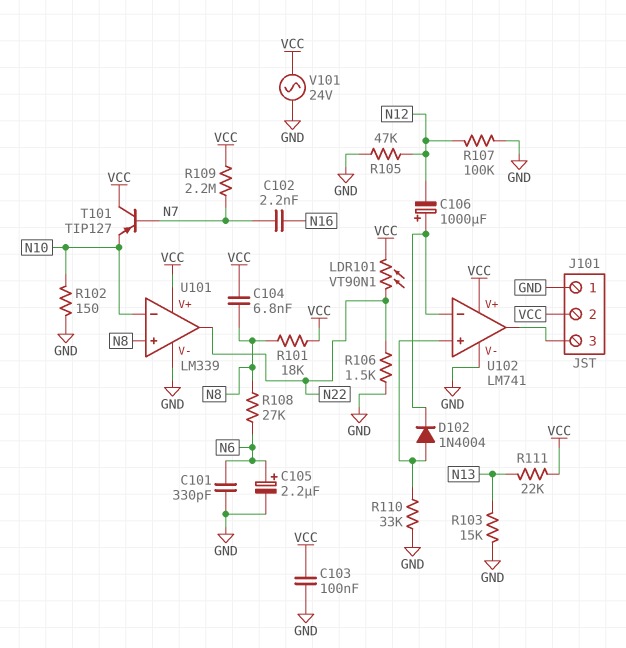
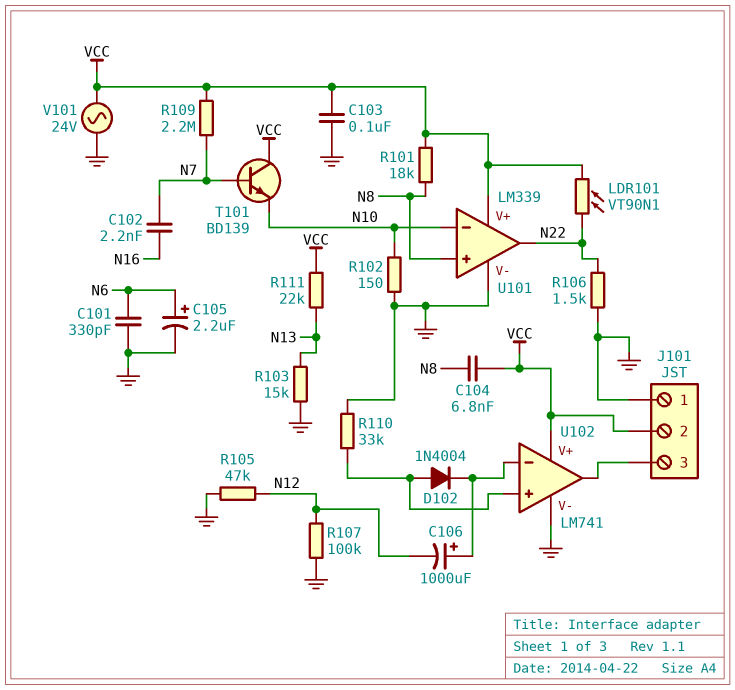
R108: 27k (N6, N8) -> none
T101: PNP TIP127 (B N7, C VCC, E N10) -> NPN BD139 (B N7, C VCC, E N10)

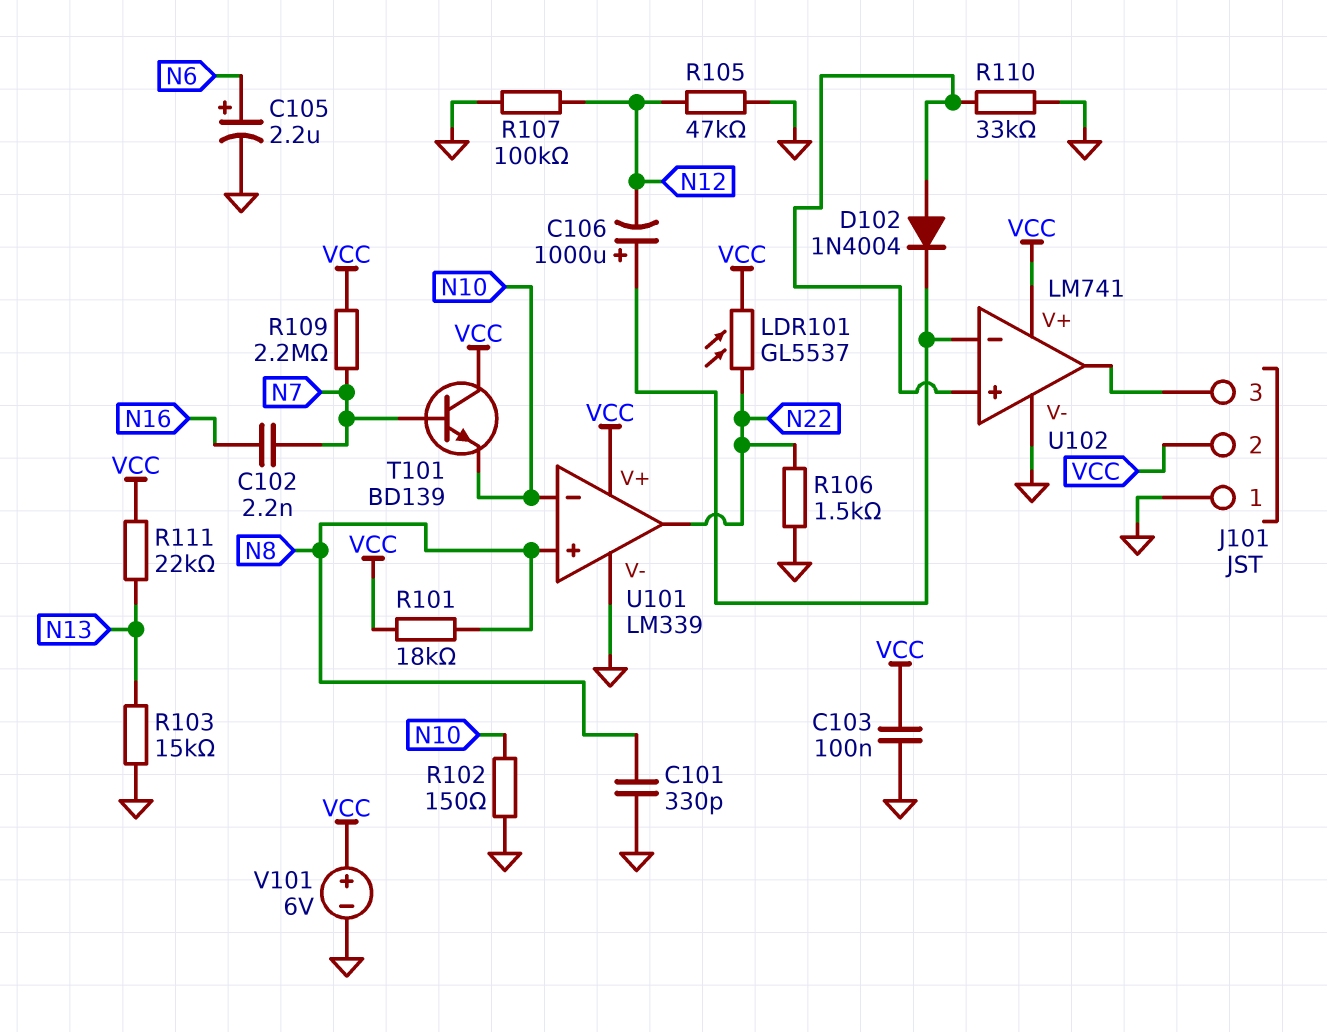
C101: 330pF (GND, N6) -> 330pF (GND, N8)
C104: 6.8nF (N8, VCC) -> none
LDR101: VT90N1 (N22, VCC) -> GL5537 (N22, VCC)
V101: AC 24V (GND, VCC) -> 6V (plus VCC, minus GND)

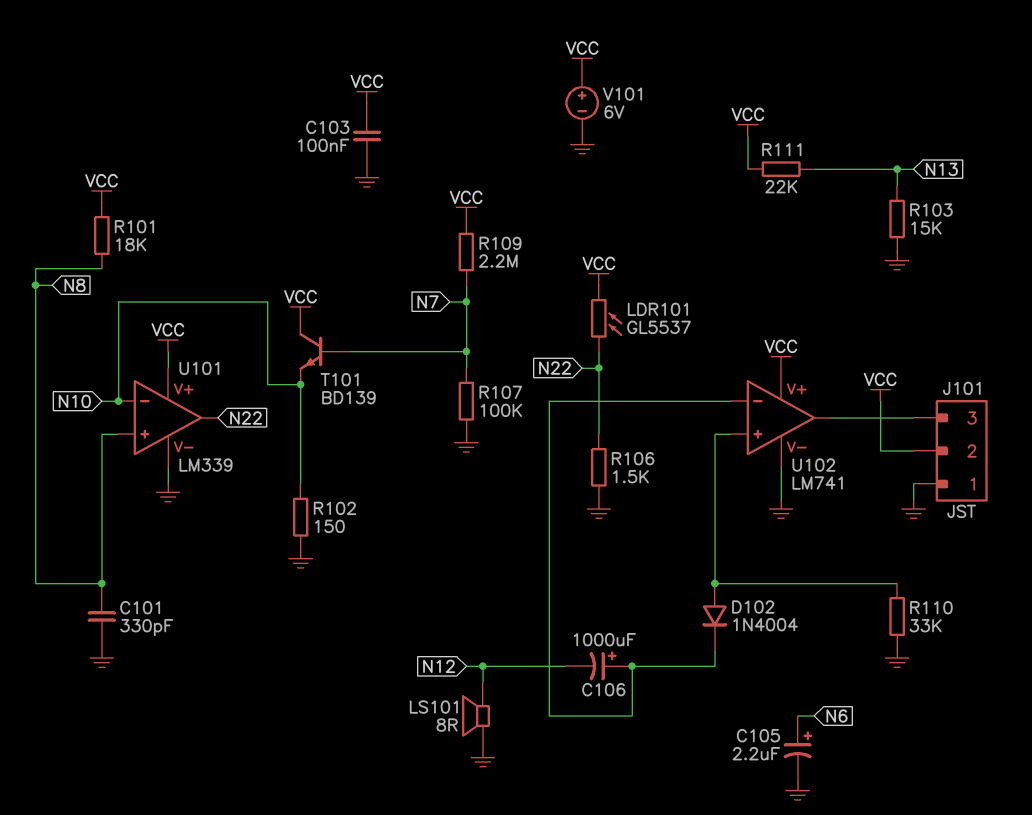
C102: 2.2nF (N7, N16) -> none
LS101: none -> speaker 8R (GND, N12)
R105: 47k (GND, N12) -> none
R107: 100k (GND, N12) -> 100k (GND, N7)

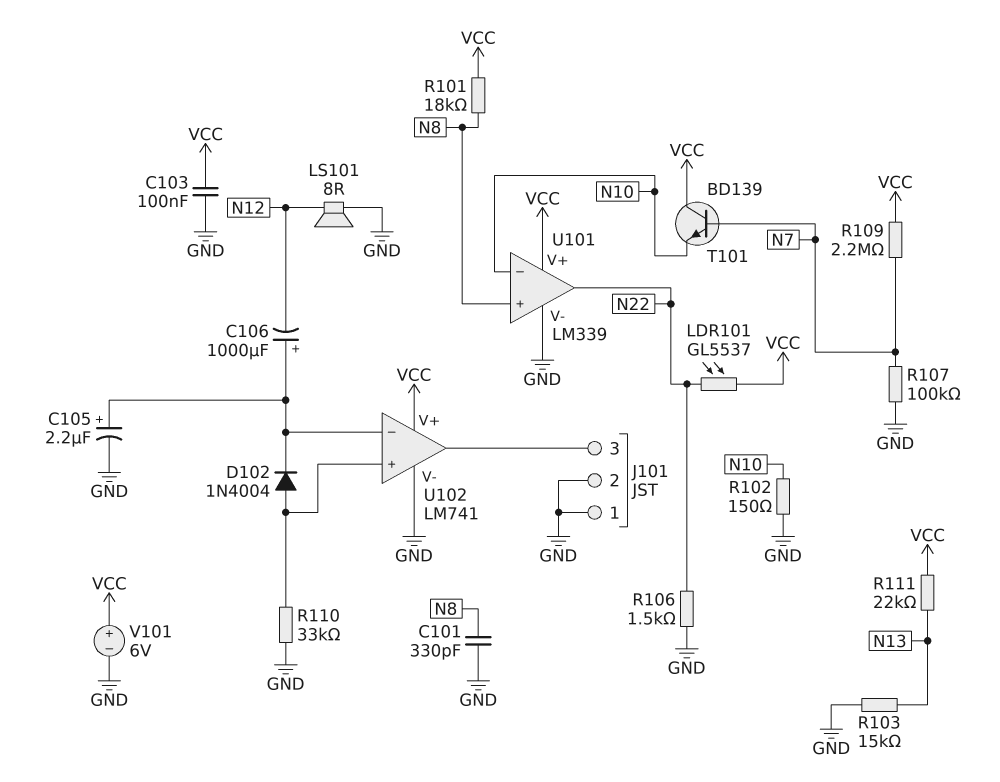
C105: 2.2uF (plus N6, minus GND) -> 2.2uF (plus U102/in-, minus GND)
J101 pin 2: VCC -> GND

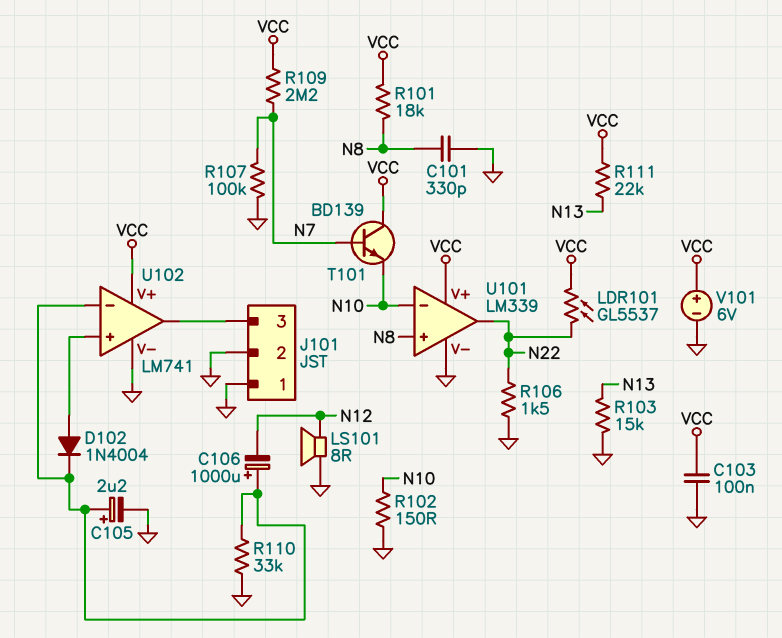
R110: 33k (GND, U102/in+) -> 33k (GND, U102/in-)

